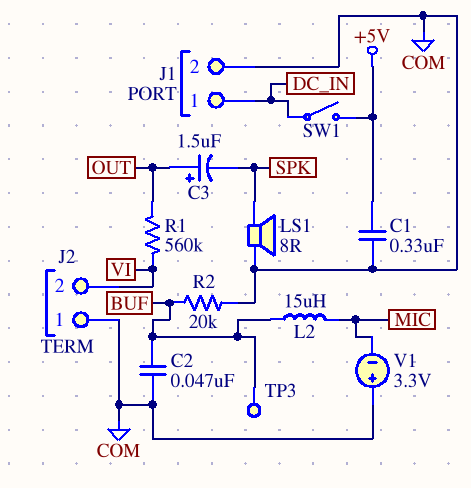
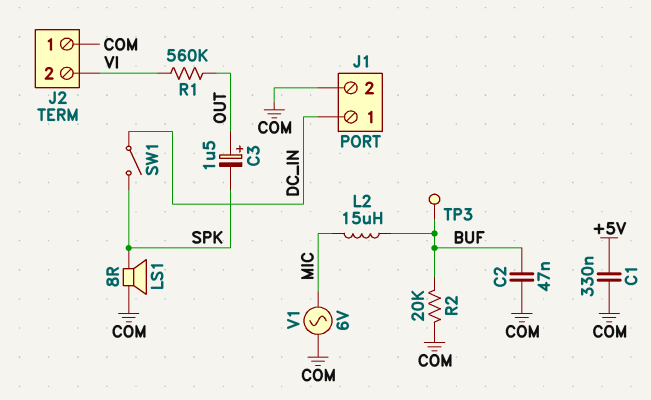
SW1: switch (+5V, DC_IN) -> switch (DC_IN, SPK)
V1: 3.3V (plus COM, minus MIC) -> AC 6V (COM, MIC)

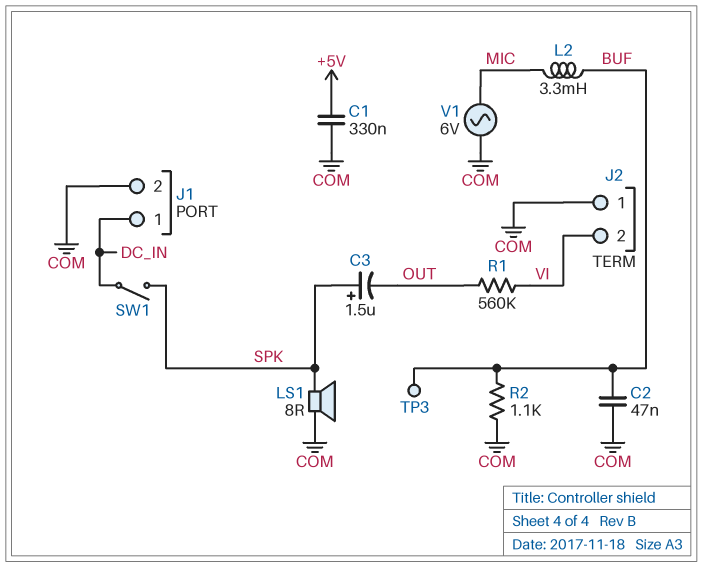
C3: 1.5uF (plus OUT, minus SPK) -> 1.5uF (plus SPK, minus OUT)
L2: 15uH (BUF, MIC) -> 3.3mH (BUF, MIC)
R2: 20k (BUF, COM) -> 1.1k (BUF, COM)

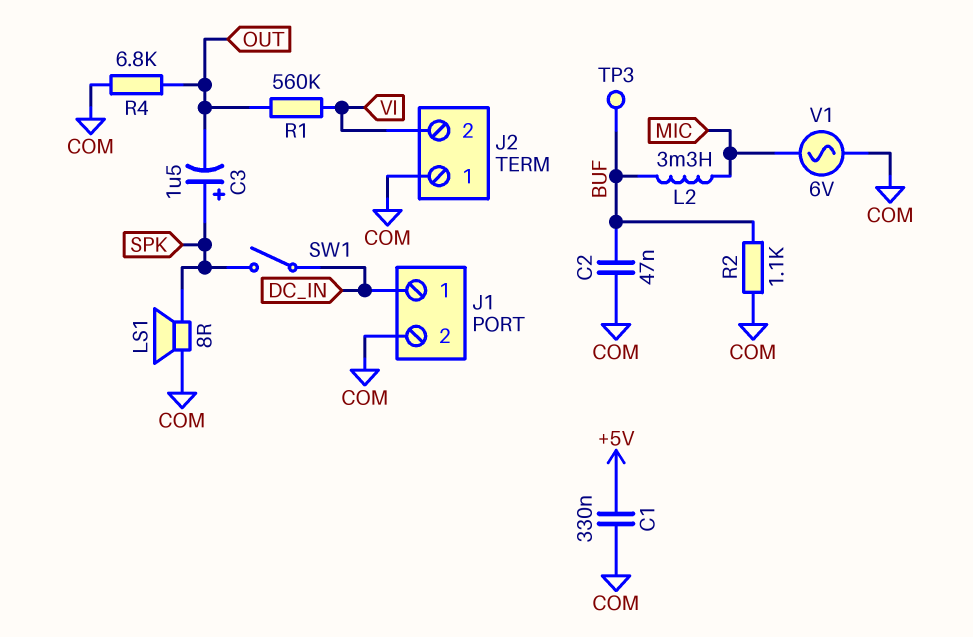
R4: none -> 6.8k (COM, OUT)

